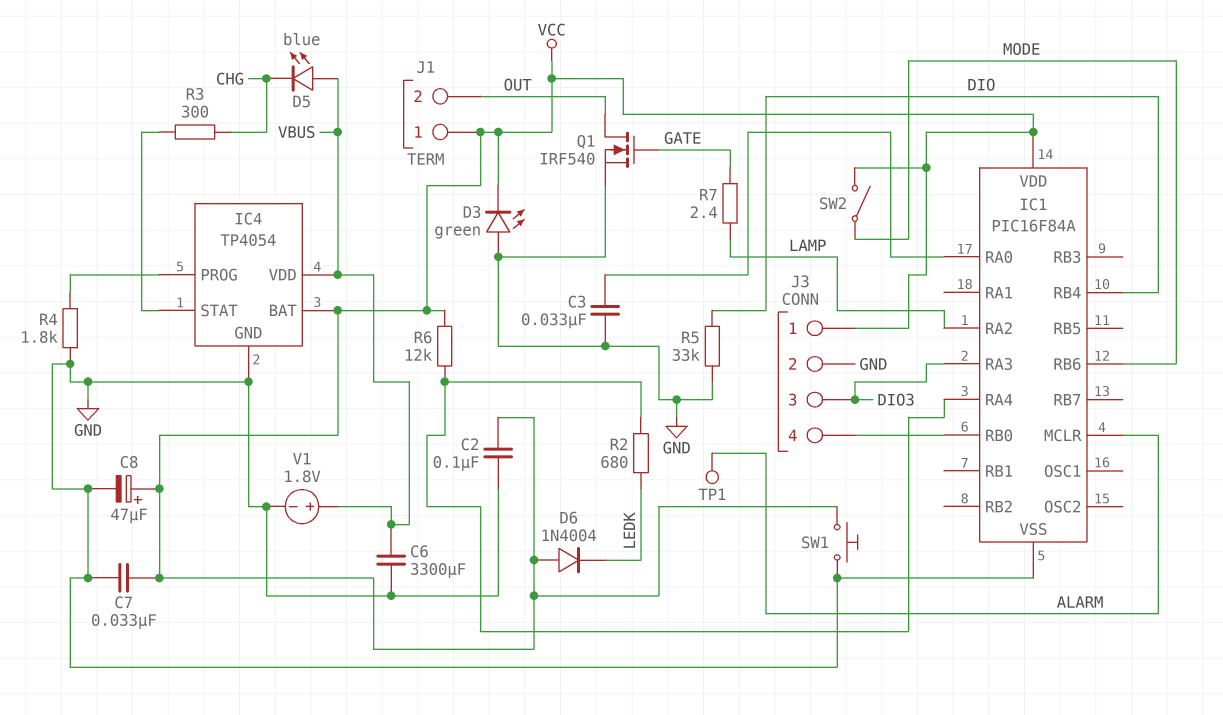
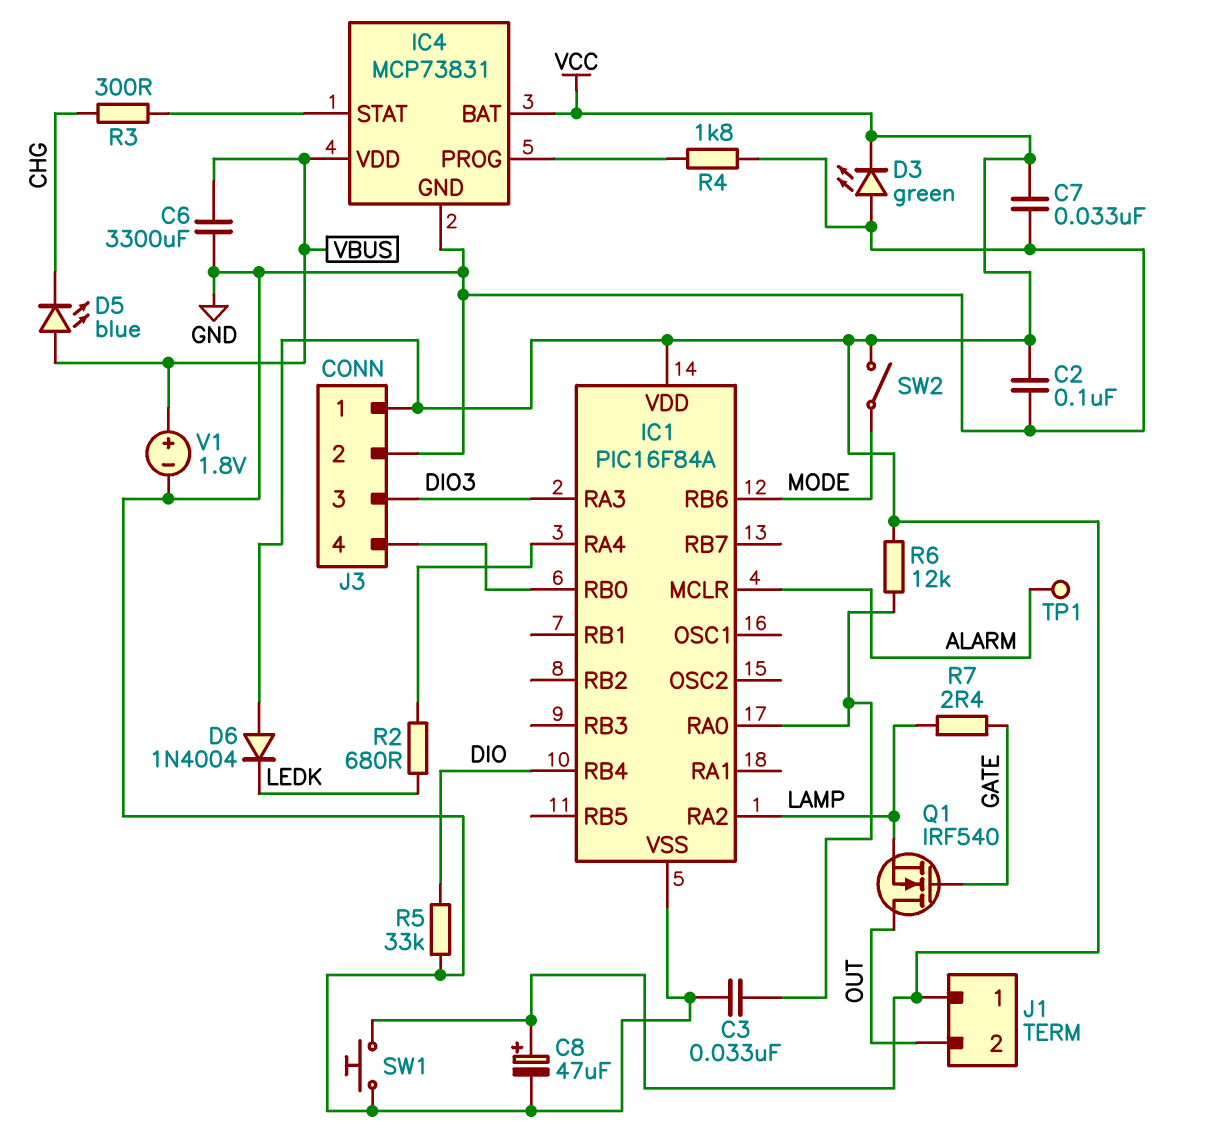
IC4: TP4054 -> MCP73831
Q1: NMOS IRF540 (G GATE, D OUT, S GND) -> NMOS IRF540 (G GATE, D OUT, S LAMP)
R6: 12k (IC1/RA4, VCC) -> 12k (IC1/RA0, VCC)

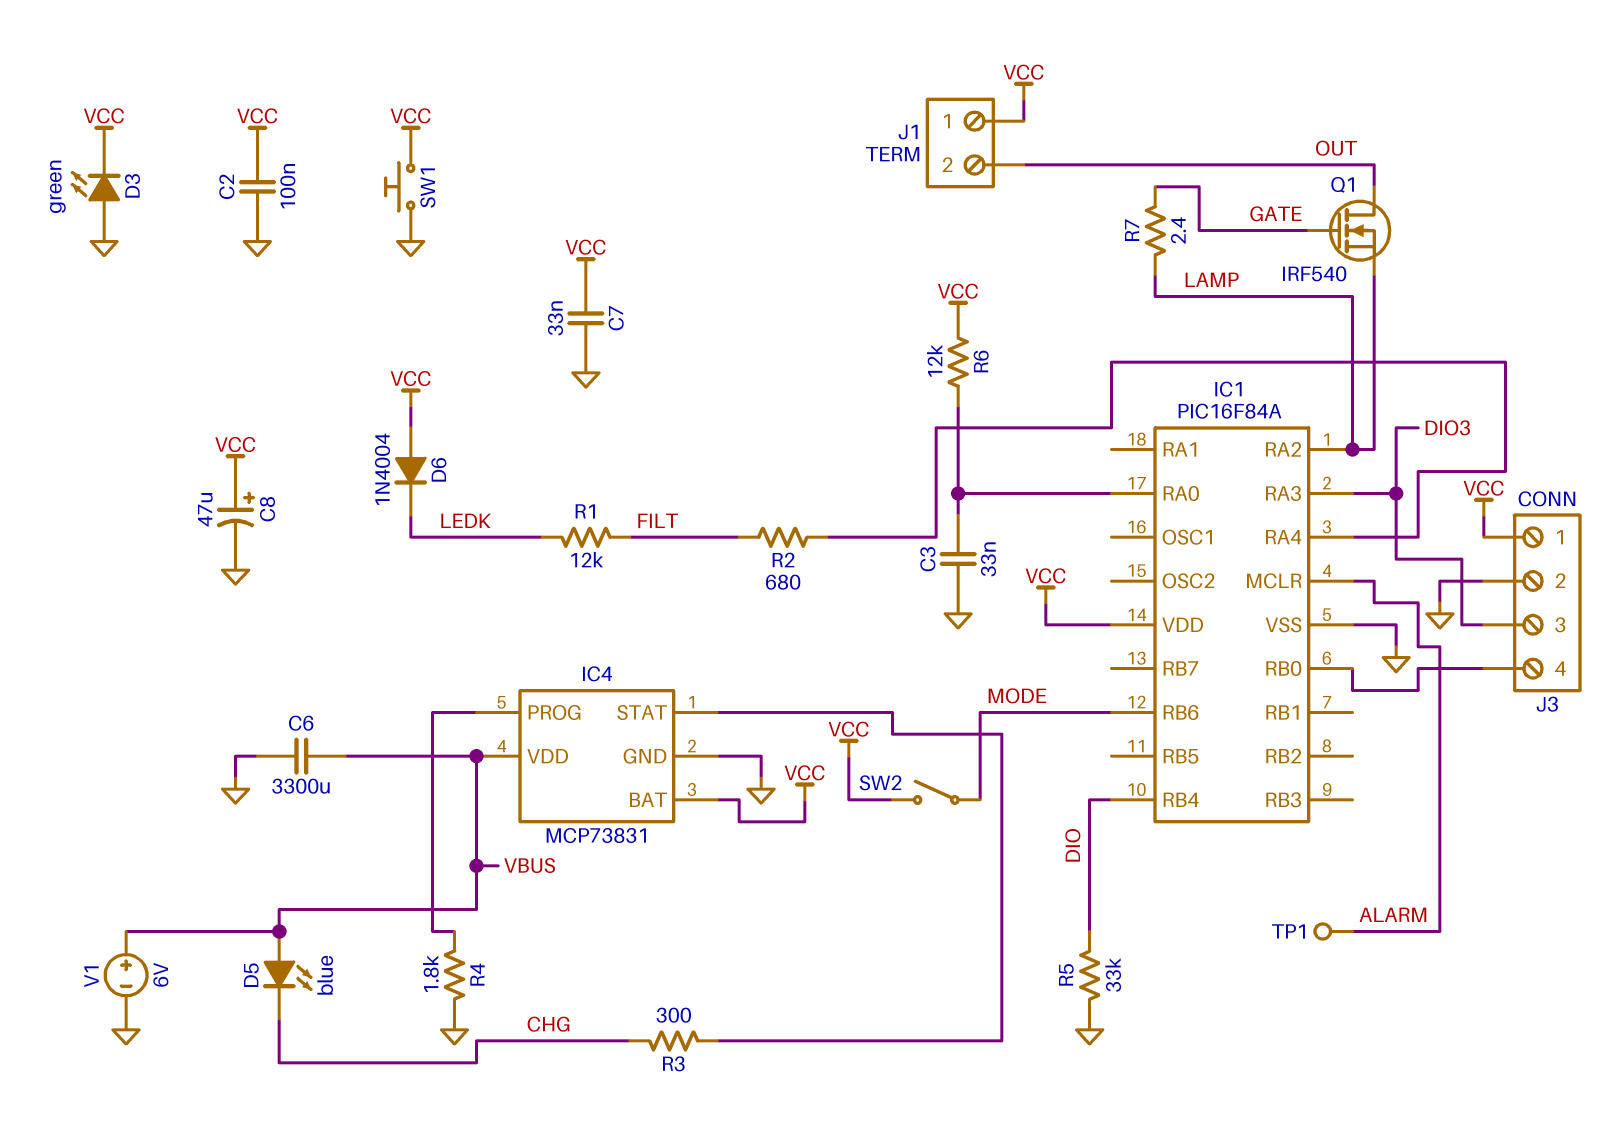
R1: none -> 12k (FILT, LEDK)
R2: 680 (IC1/RA4, LEDK) -> 680 (FILT, IC1/RA4)
V1: 1.8V (plus VBUS, minus GND) -> 6V (plus VBUS, minus GND)

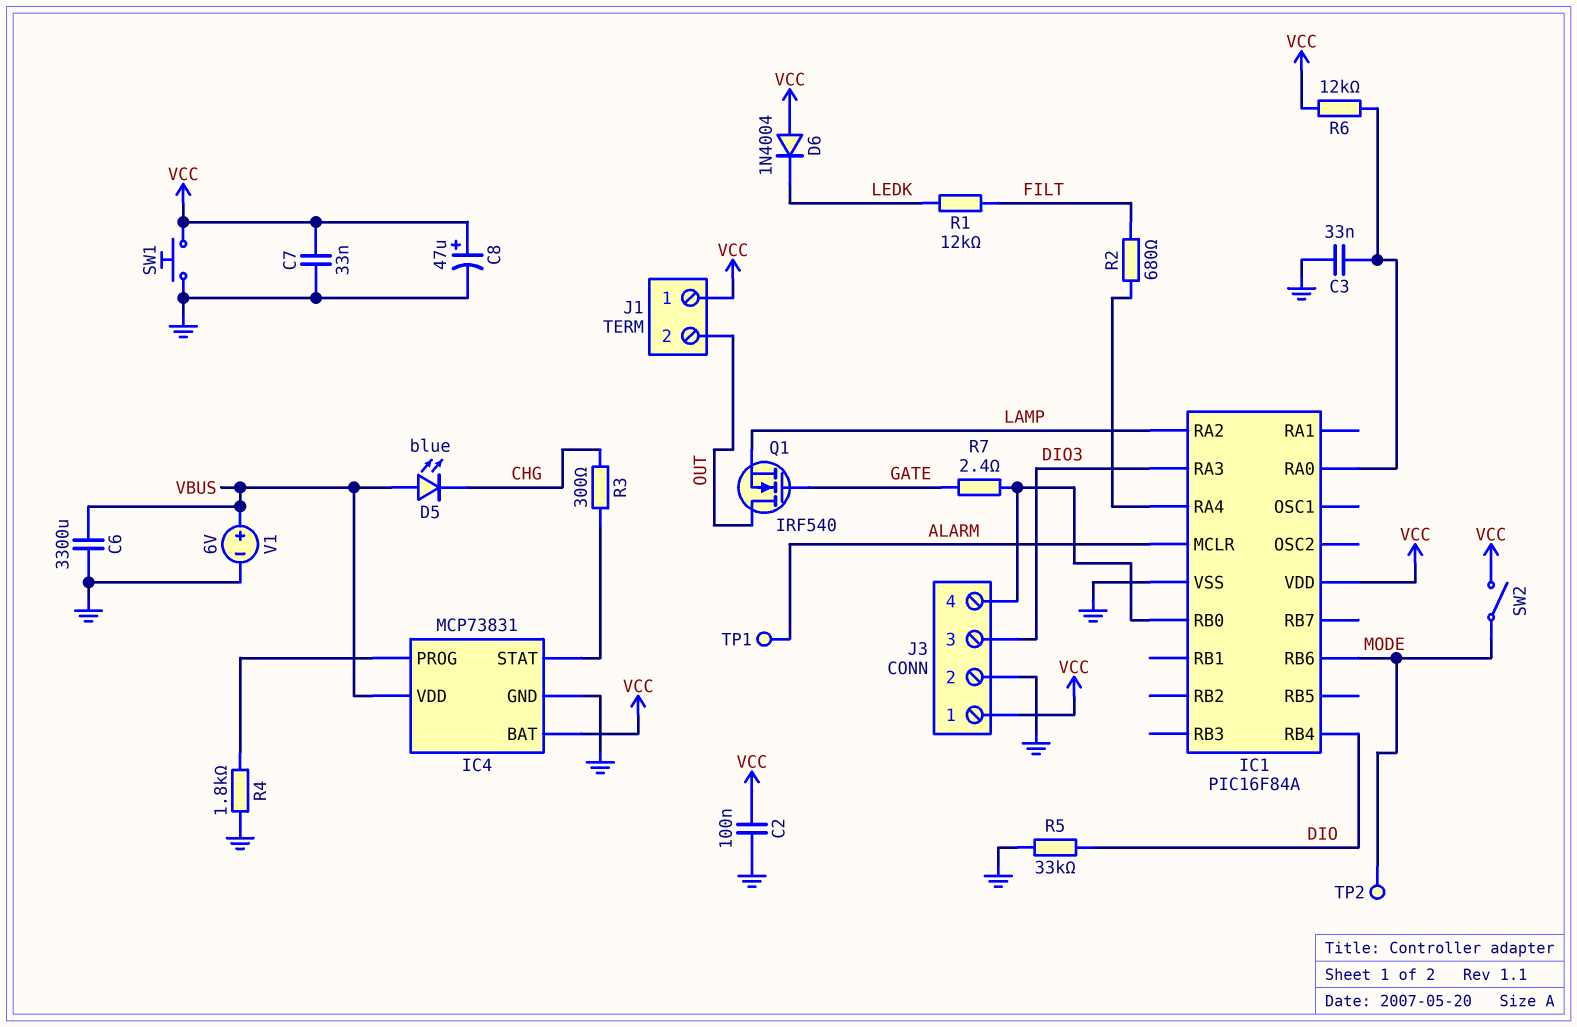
D3: LED green (A GND, K VCC) -> none
R7: 2.4 (GATE, LAMP) -> 2.4 (GATE, IC1/RB0)
TP2: none -> test point (MODE)

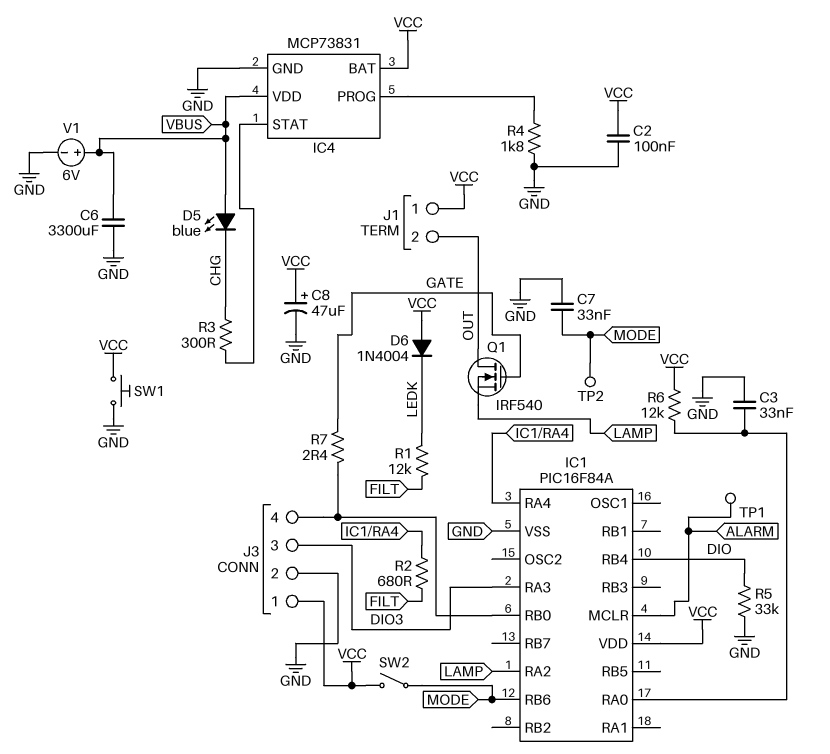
C7: 33nF (GND, VCC) -> 33nF (GND, MODE)

